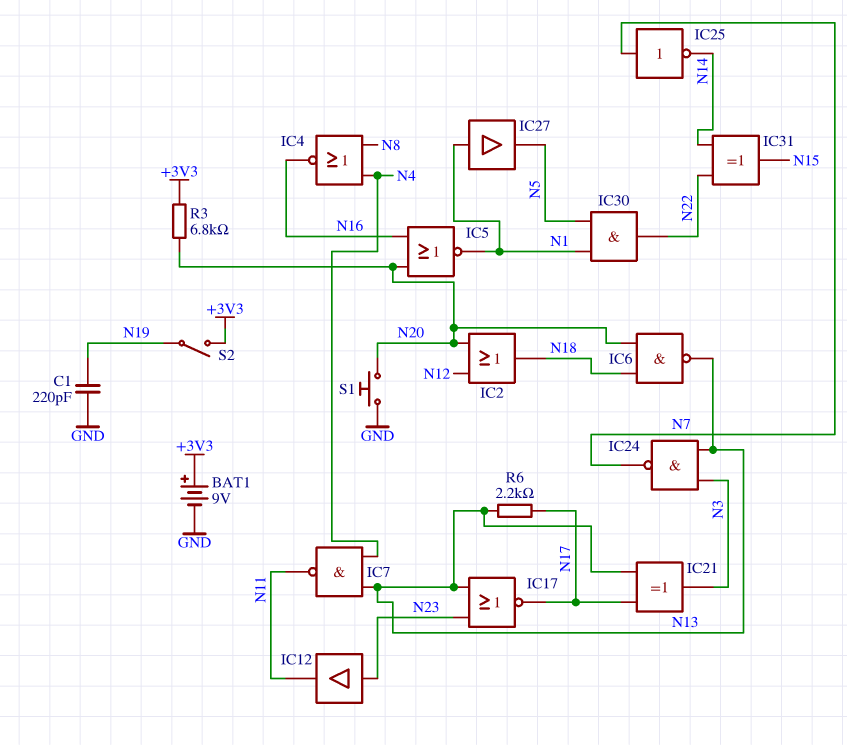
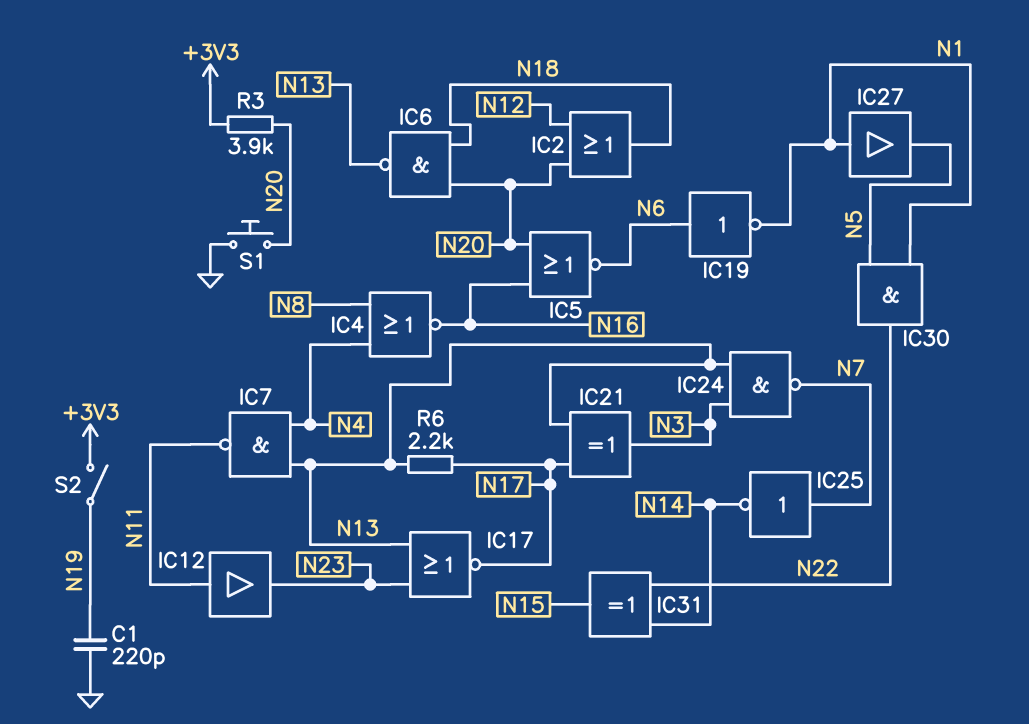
BAT1: 9V (plus +3V3, minus GND) -> none
IC5: NOR (in N16, in N20, out N1) -> NOR (in N16, in N20, out N6)
IC12: buffer (in N23, out N11) -> buffer (in N11, out N23)
IC19: none -> NOT (in N6, out N1)
R3: 6.8k (+3V3, N20) -> 3.9k (+3V3, N20)

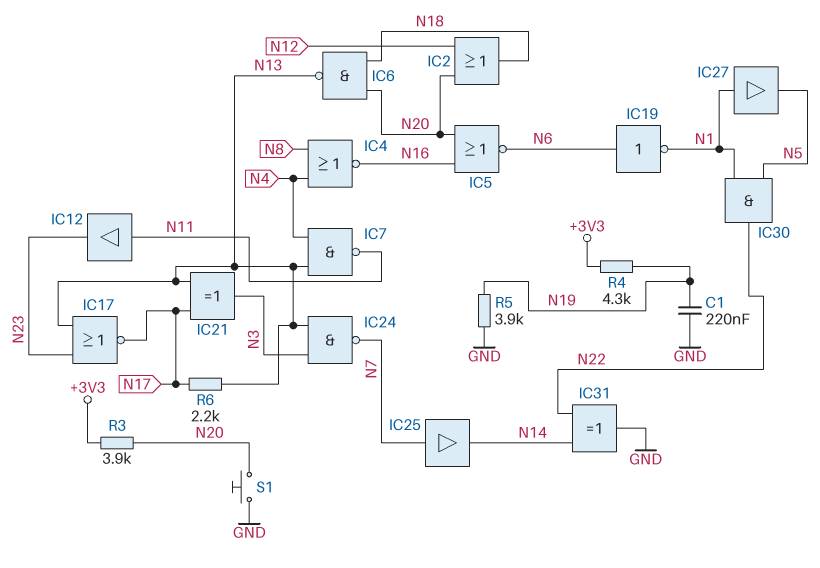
C1: 220pF (GND, N19) -> 220nF (GND, N19)
IC25: NOT (in N7, out N14) -> buffer (in N7, out N14)
IC31: XOR (in N14, in N22, out N15) -> XOR (in N14, in N22, out GND)
R4: none -> 4.3k (+3V3, N19)
R5: none -> 3.9k (GND, N19)
S2: switch (+3V3, N19) -> none

